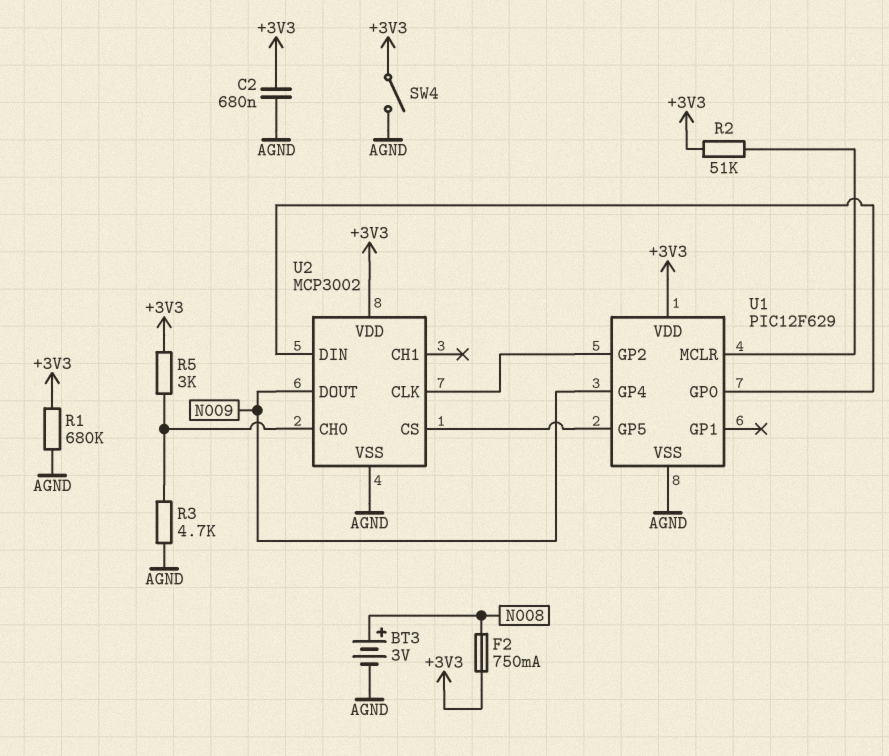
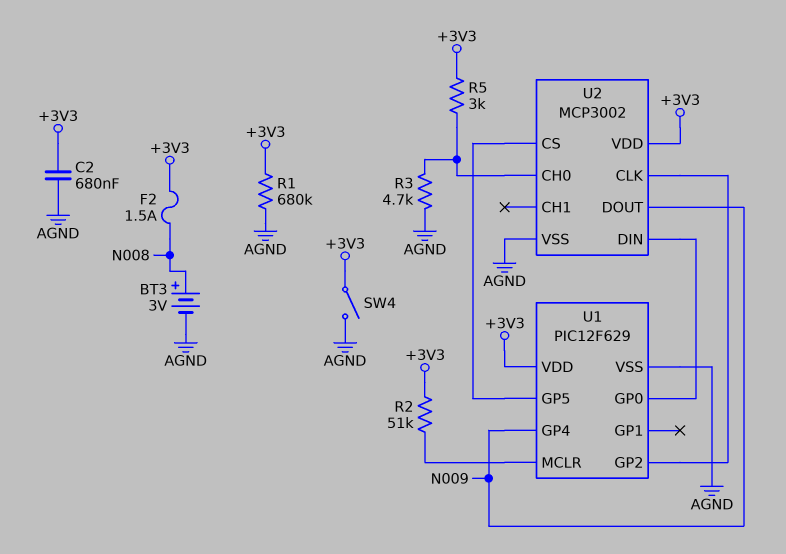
F2: 750mA (+3V3, N008) -> 1.5A (+3V3, N008)

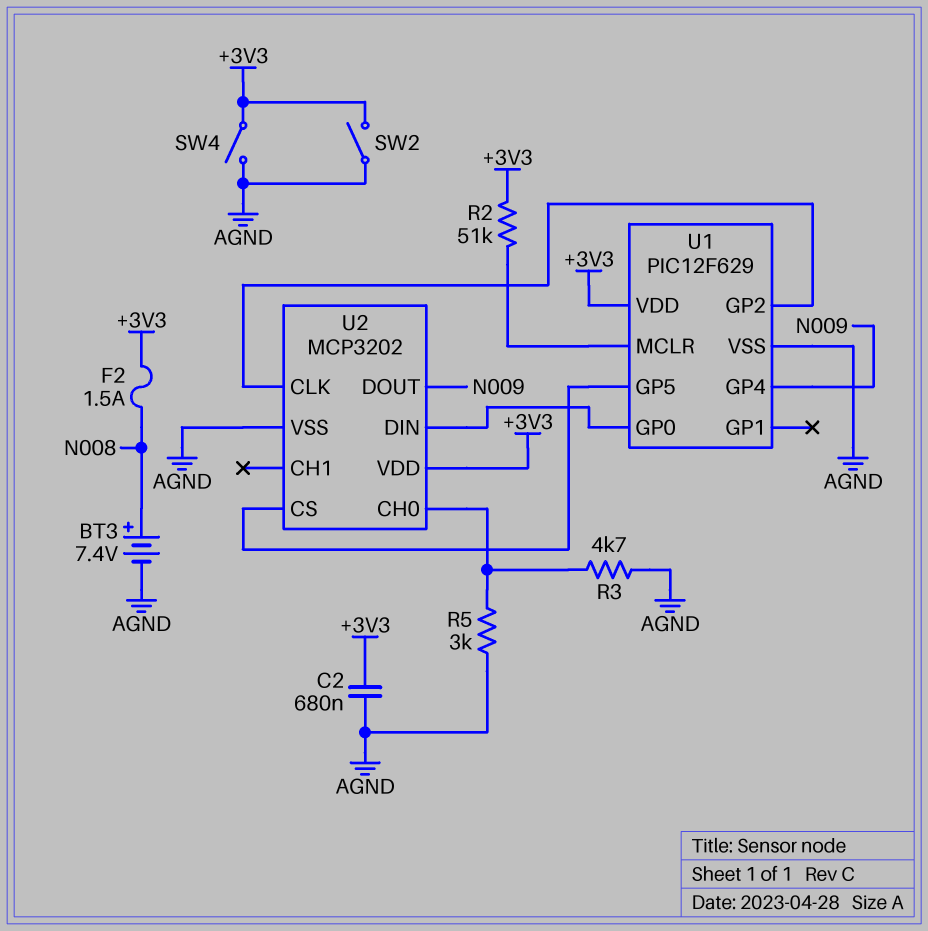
BT3: 3V (plus N008, minus AGND) -> 7.4V (plus N008, minus AGND)
R1: 680k (+3V3, AGND) -> none
R5: 3k (+3V3, U2/CH0) -> 3k (AGND, U2/CH0)
SW2: none -> switch (+3V3, AGND)
U2: MCP3002 -> MCP3202

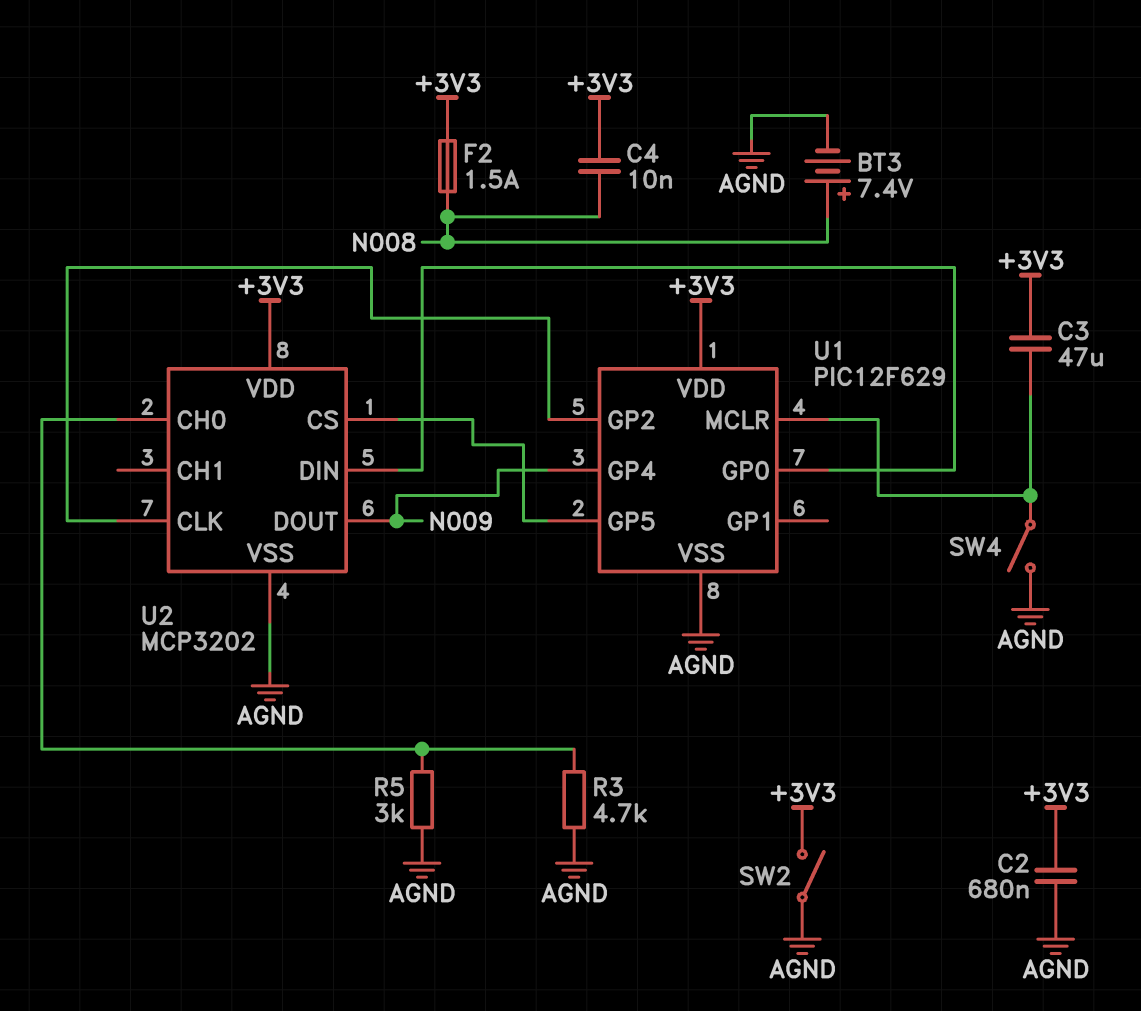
C3: none -> 47uF (+3V3, U1/MCLR)
C4: none -> 10nF (+3V3, N008)
R2: 51k (+3V3, U1/MCLR) -> none
SW4: switch (+3V3, AGND) -> switch (AGND, U1/MCLR)

